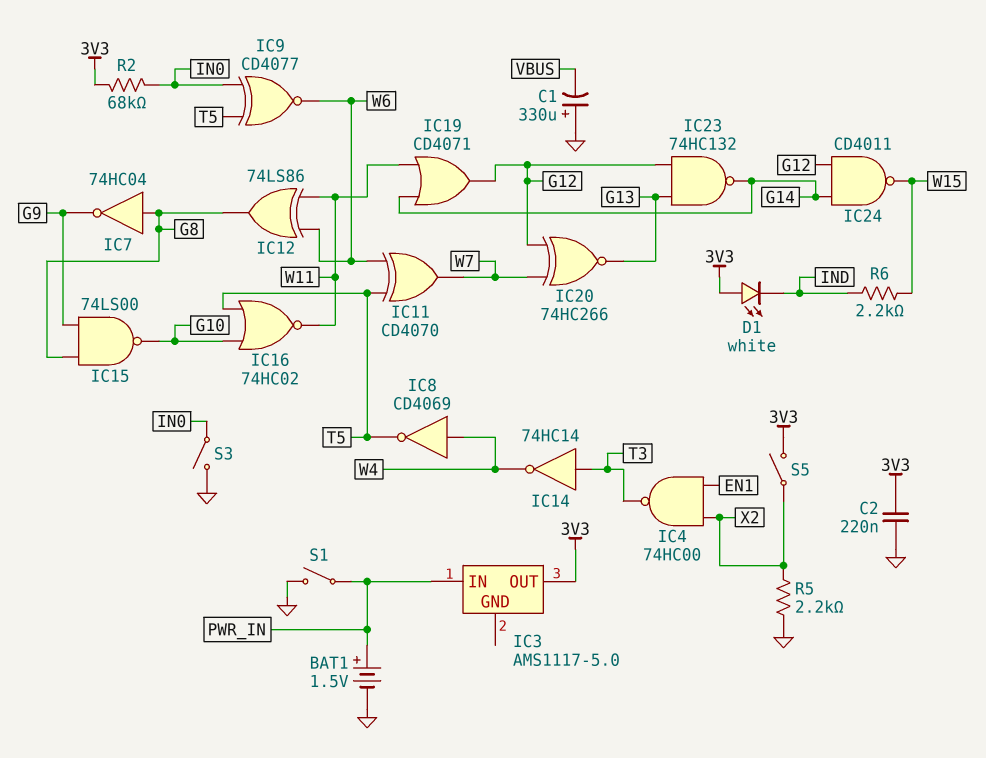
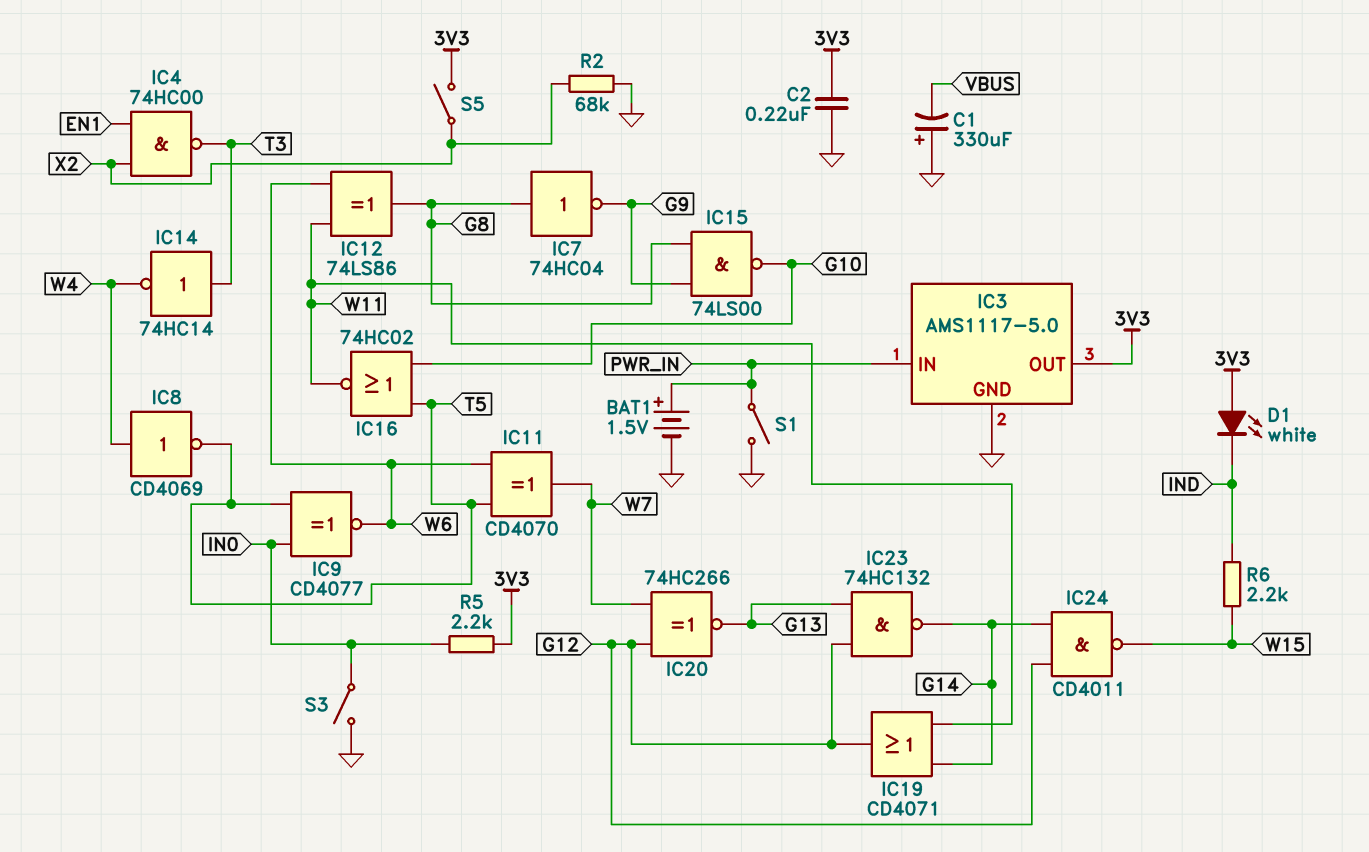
IC3 pin GND: none -> GND
R2: 68k (3V3, IN0) -> 68k (GND, X2)
R5: 2.2k (GND, X2) -> 2.2k (3V3, IN0)

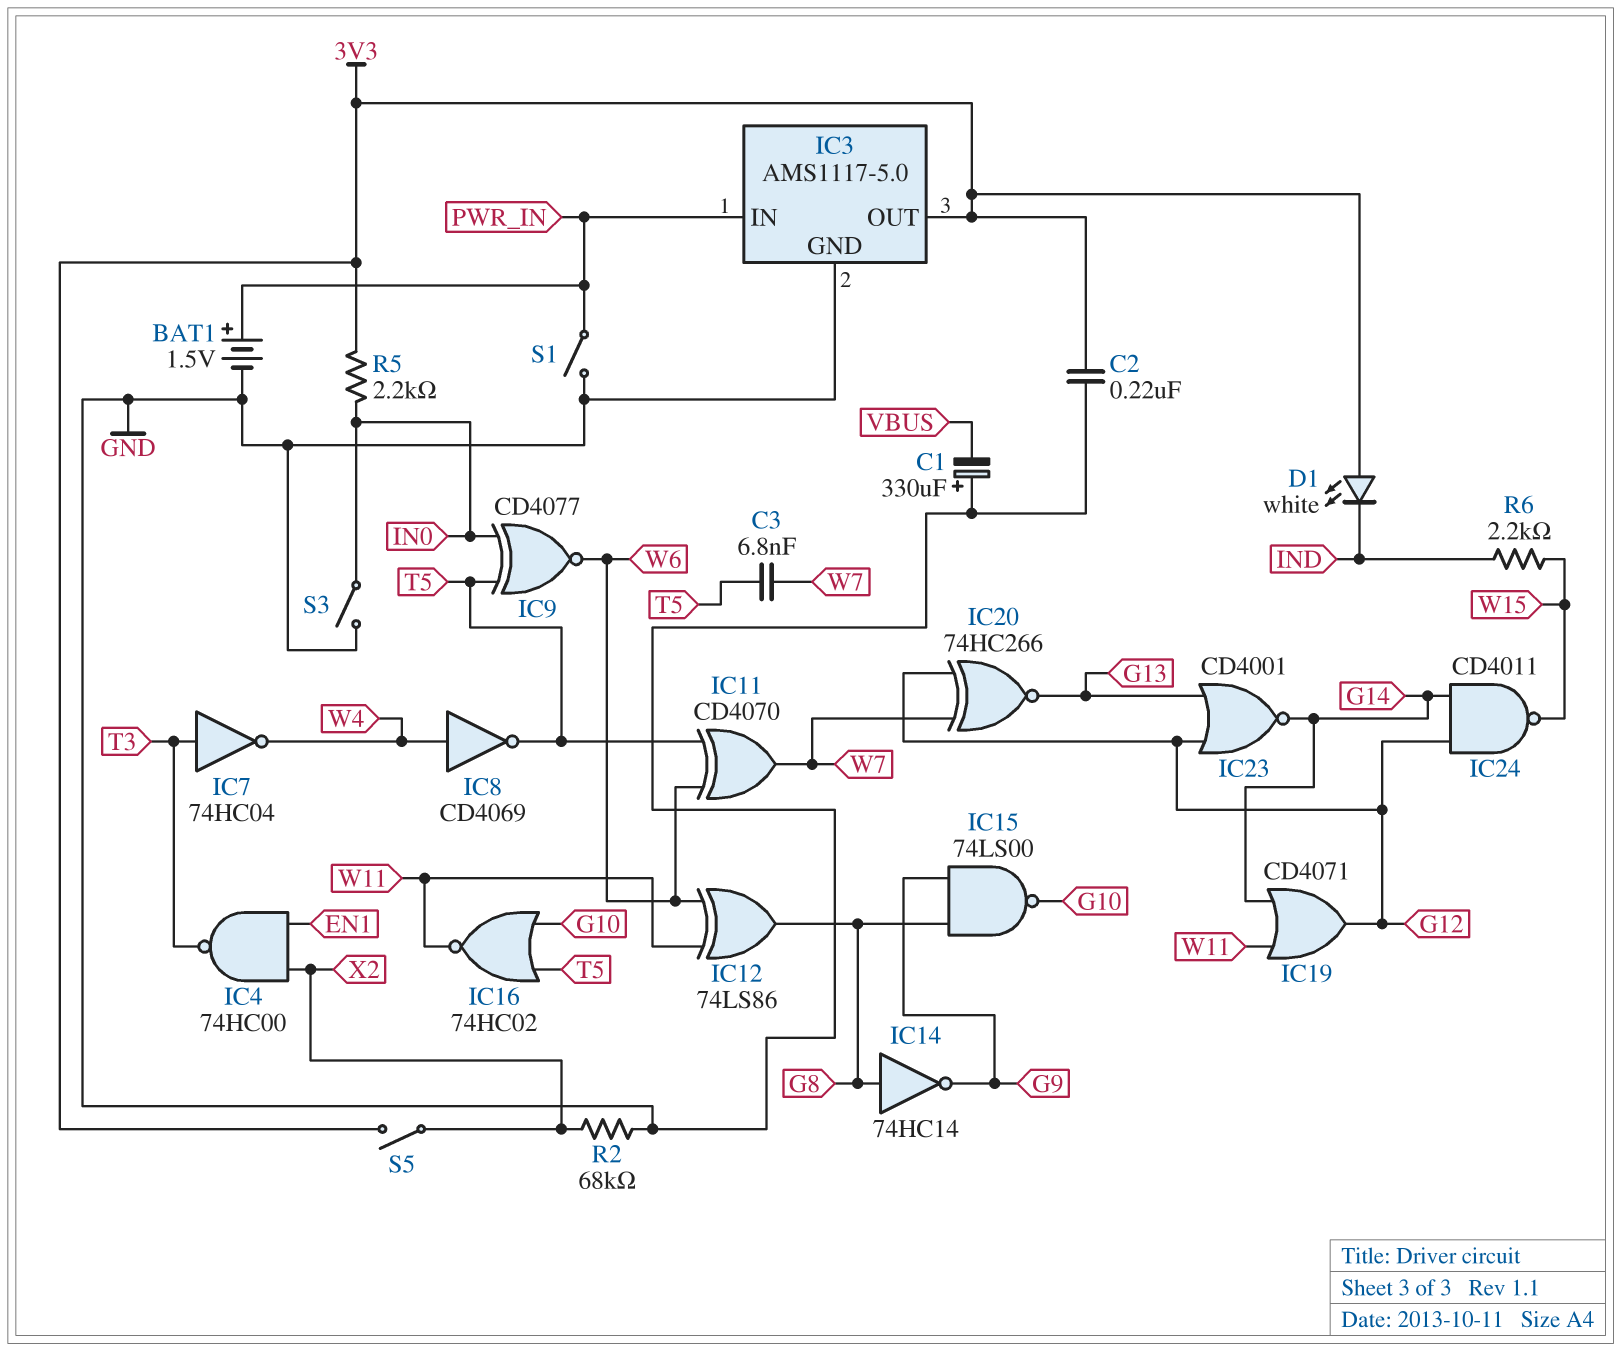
C3: none -> 6.8nF (T5, W7)
IC7: NOT 74HC04 (in G8, out G9) -> NOT 74HC04 (in T3, out W4)
IC14: NOT 74HC14 (in T3, out W4) -> NOT 74HC14 (in G8, out G9)
IC23: NAND 74HC132 (in G12, in G13, out G14) -> NOR CD4001 (in G12, in G13, out G14)

